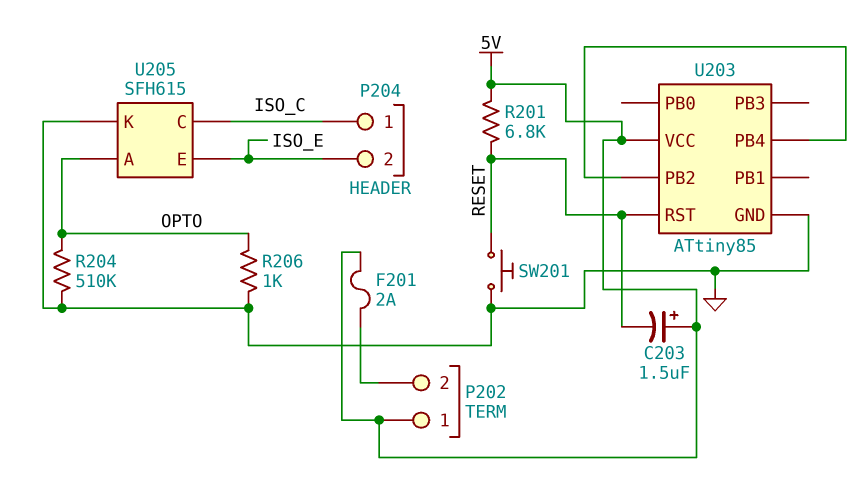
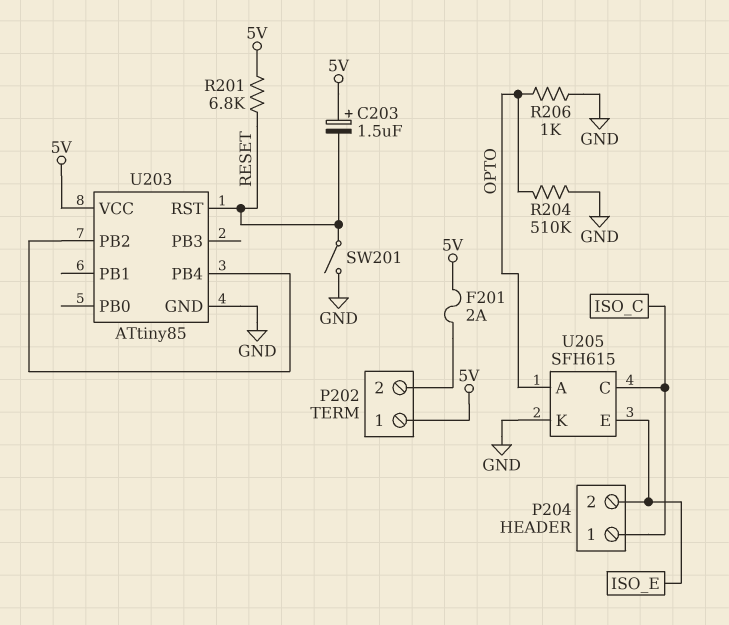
SW201: button (GND, RESET) -> switch (GND, RESET)

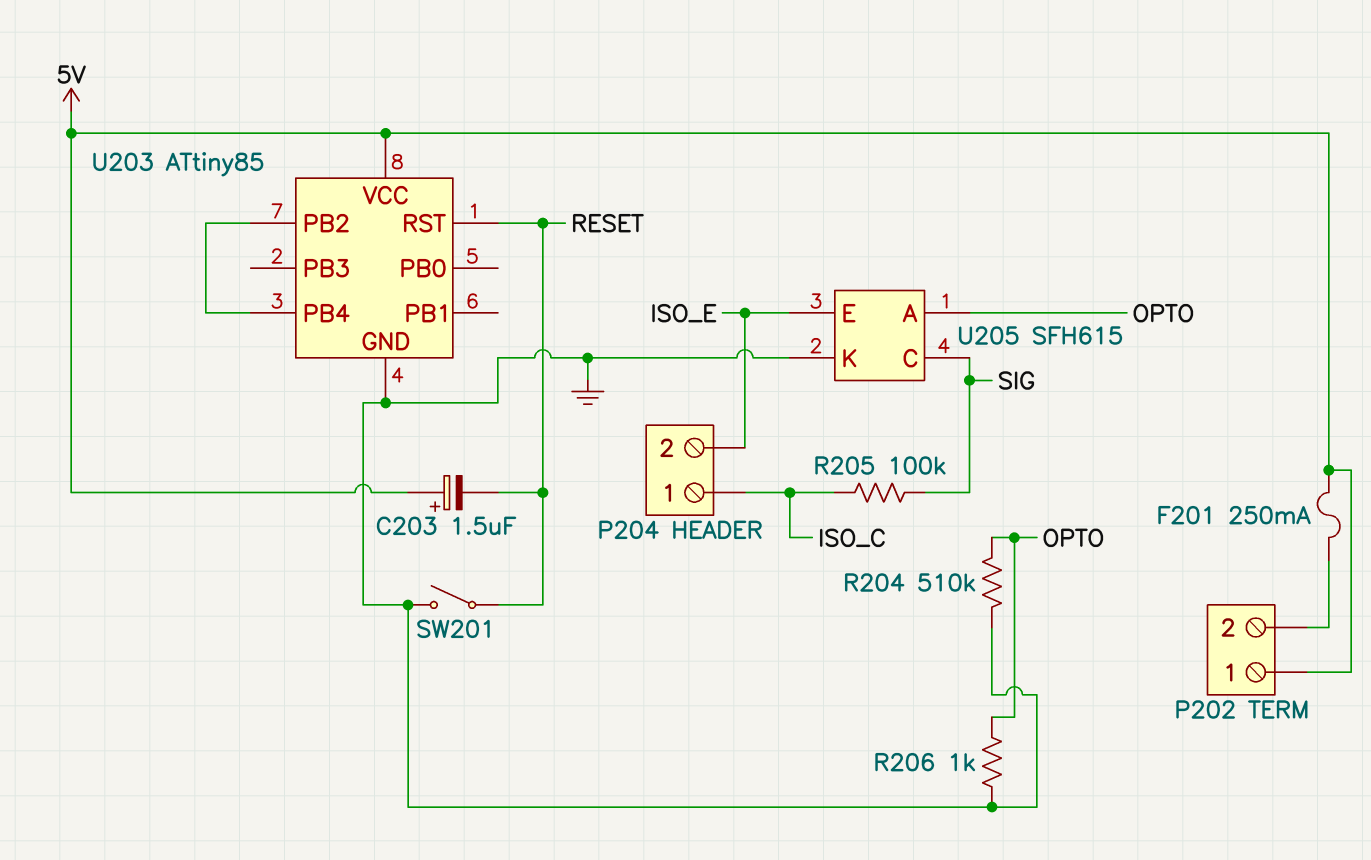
F201: 2A (5V, P202/2) -> 250mA (5V, P202/2)
R201: 6.8k (5V, RESET) -> none
R205: none -> 100k (ISO_C, SIG)
U205 pin C: ISO_C -> SIG

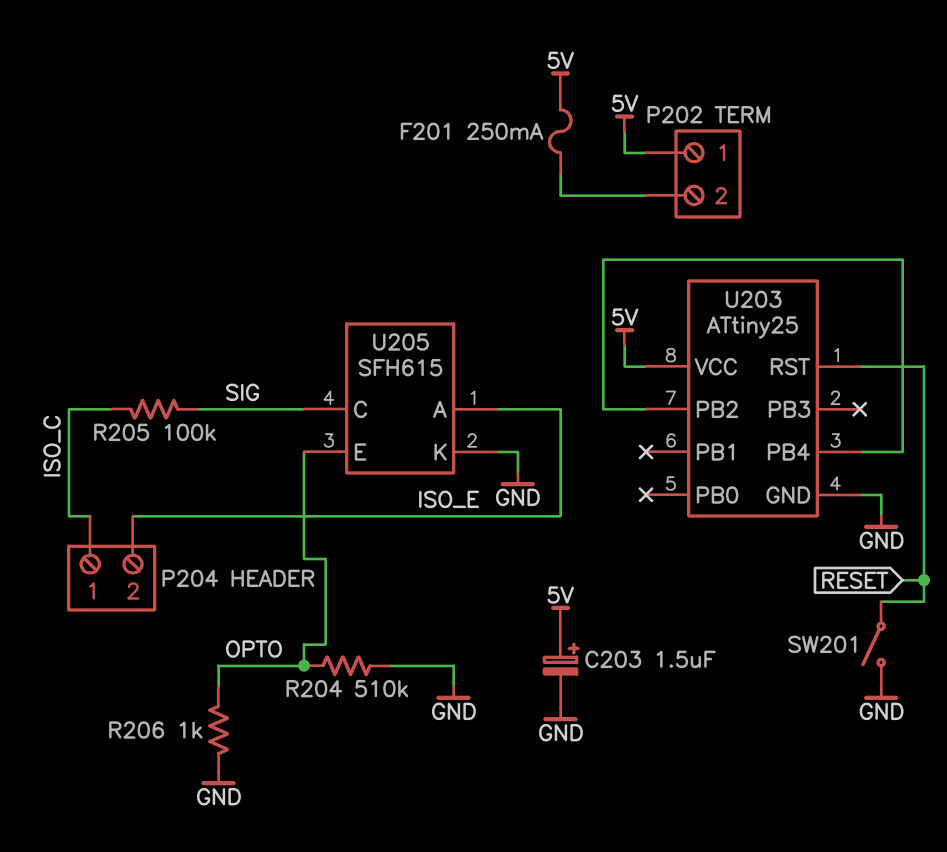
C203: 1.5uF (plus 5V, minus RESET) -> 1.5uF (plus 5V, minus GND)
U203: ATtiny85 -> ATtiny25
U205 pin A: OPTO -> ISO_E
U205 pin E: ISO_E -> OPTO

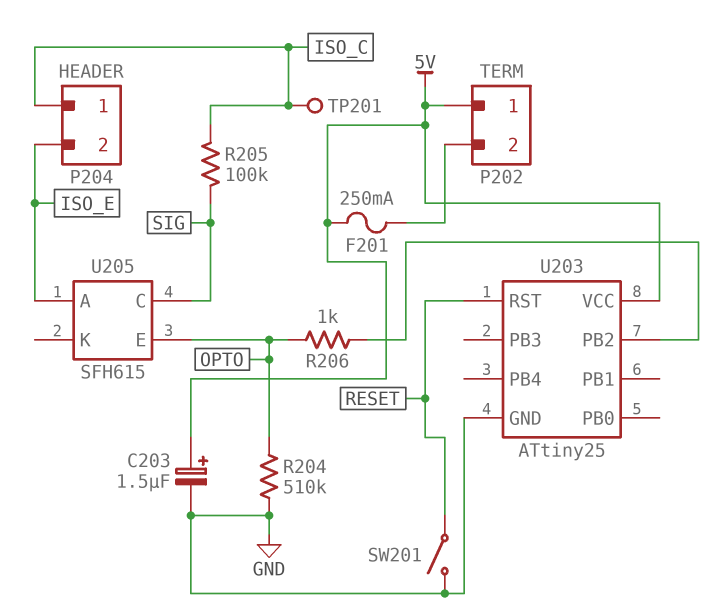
R206: 1k (GND, OPTO) -> 1k (OPTO, U203/PB2)
TP201: none -> test point (ISO_C)
U203 pin PB4: U203/PB2 -> none
U205 pin K: GND -> none

